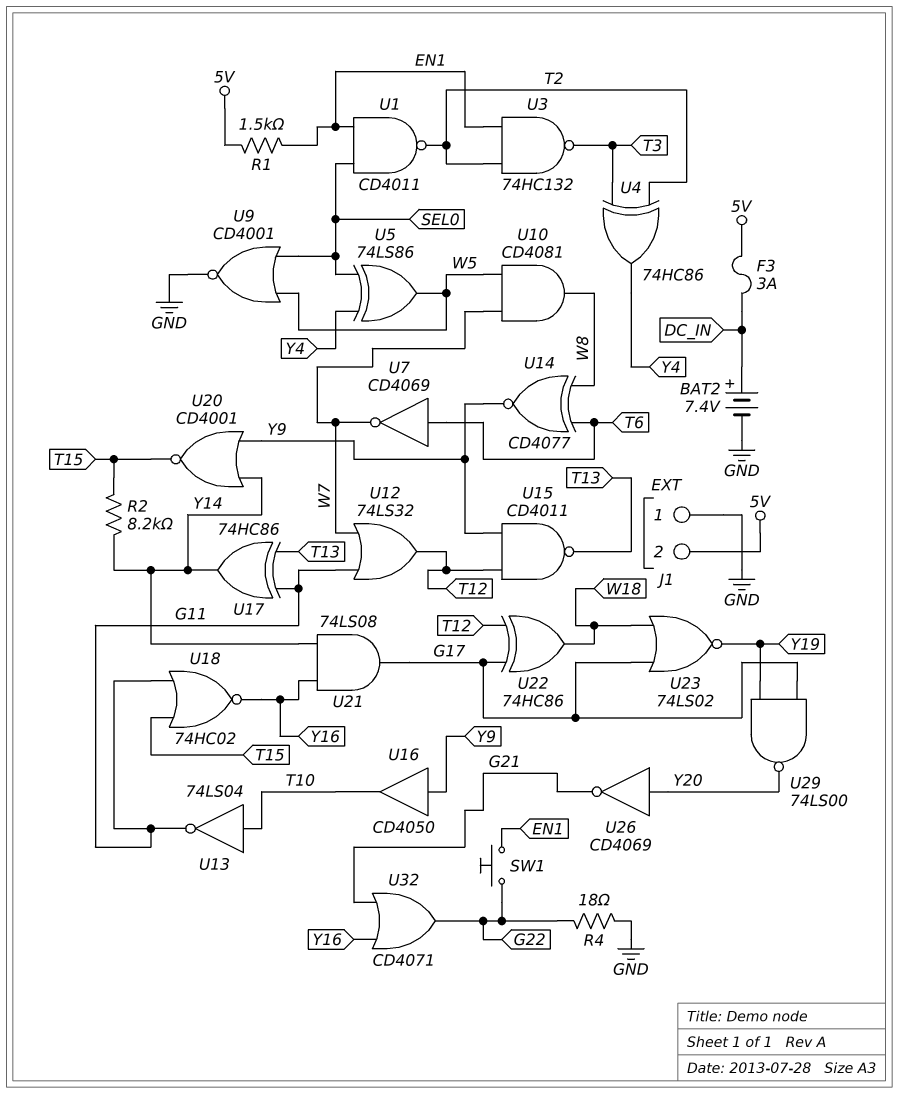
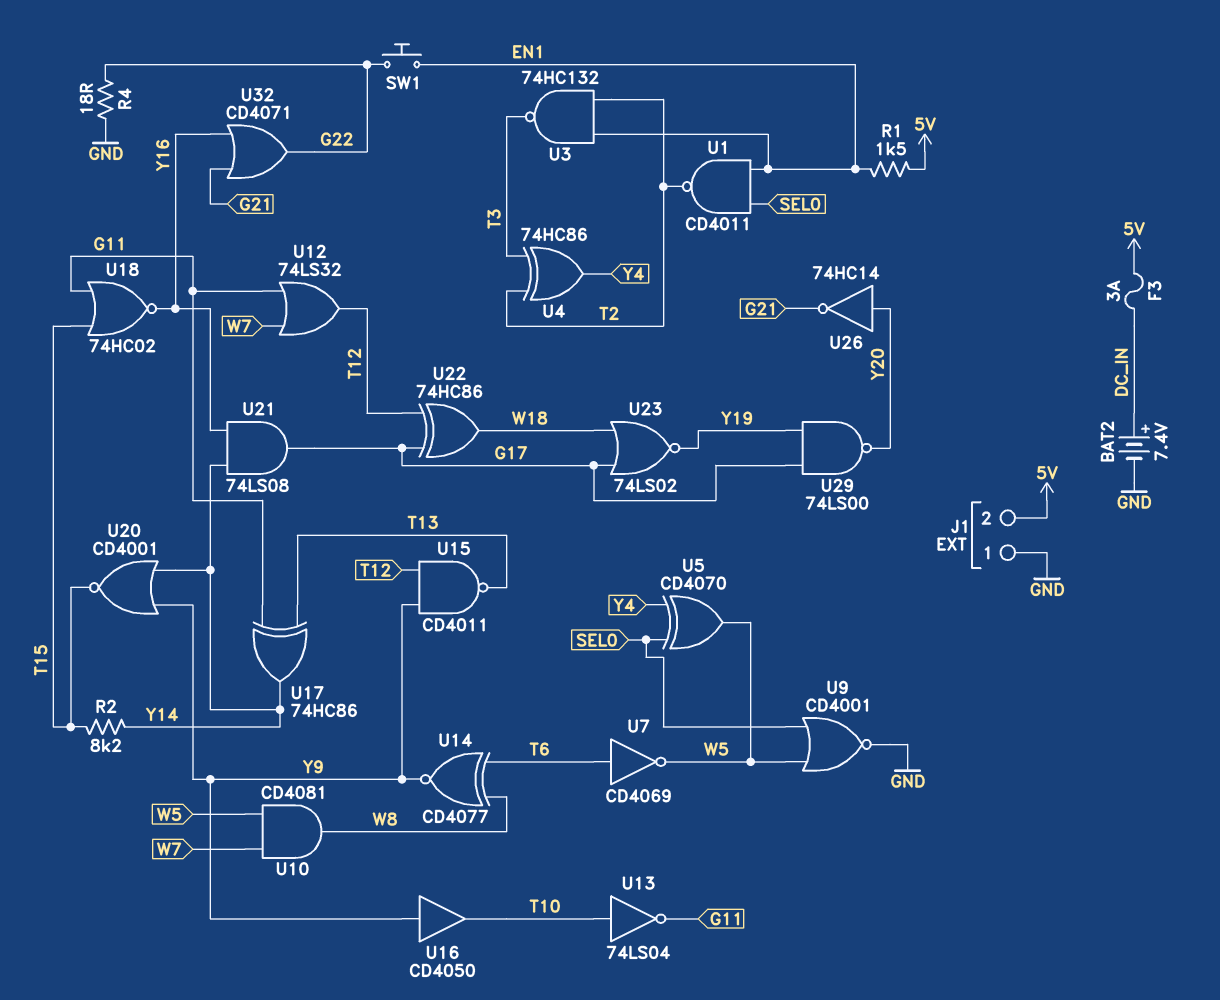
U5: XOR 74LS86 (in SEL0, in Y4, out W5) -> XOR CD4070 (in SEL0, in Y4, out W5)
U7: NOT CD4069 (in T6, out W7) -> NOT CD4069 (in T6, out W5)
U26: NOT CD4069 (in Y20, out G21) -> NOT 74HC14 (in Y20, out G21)

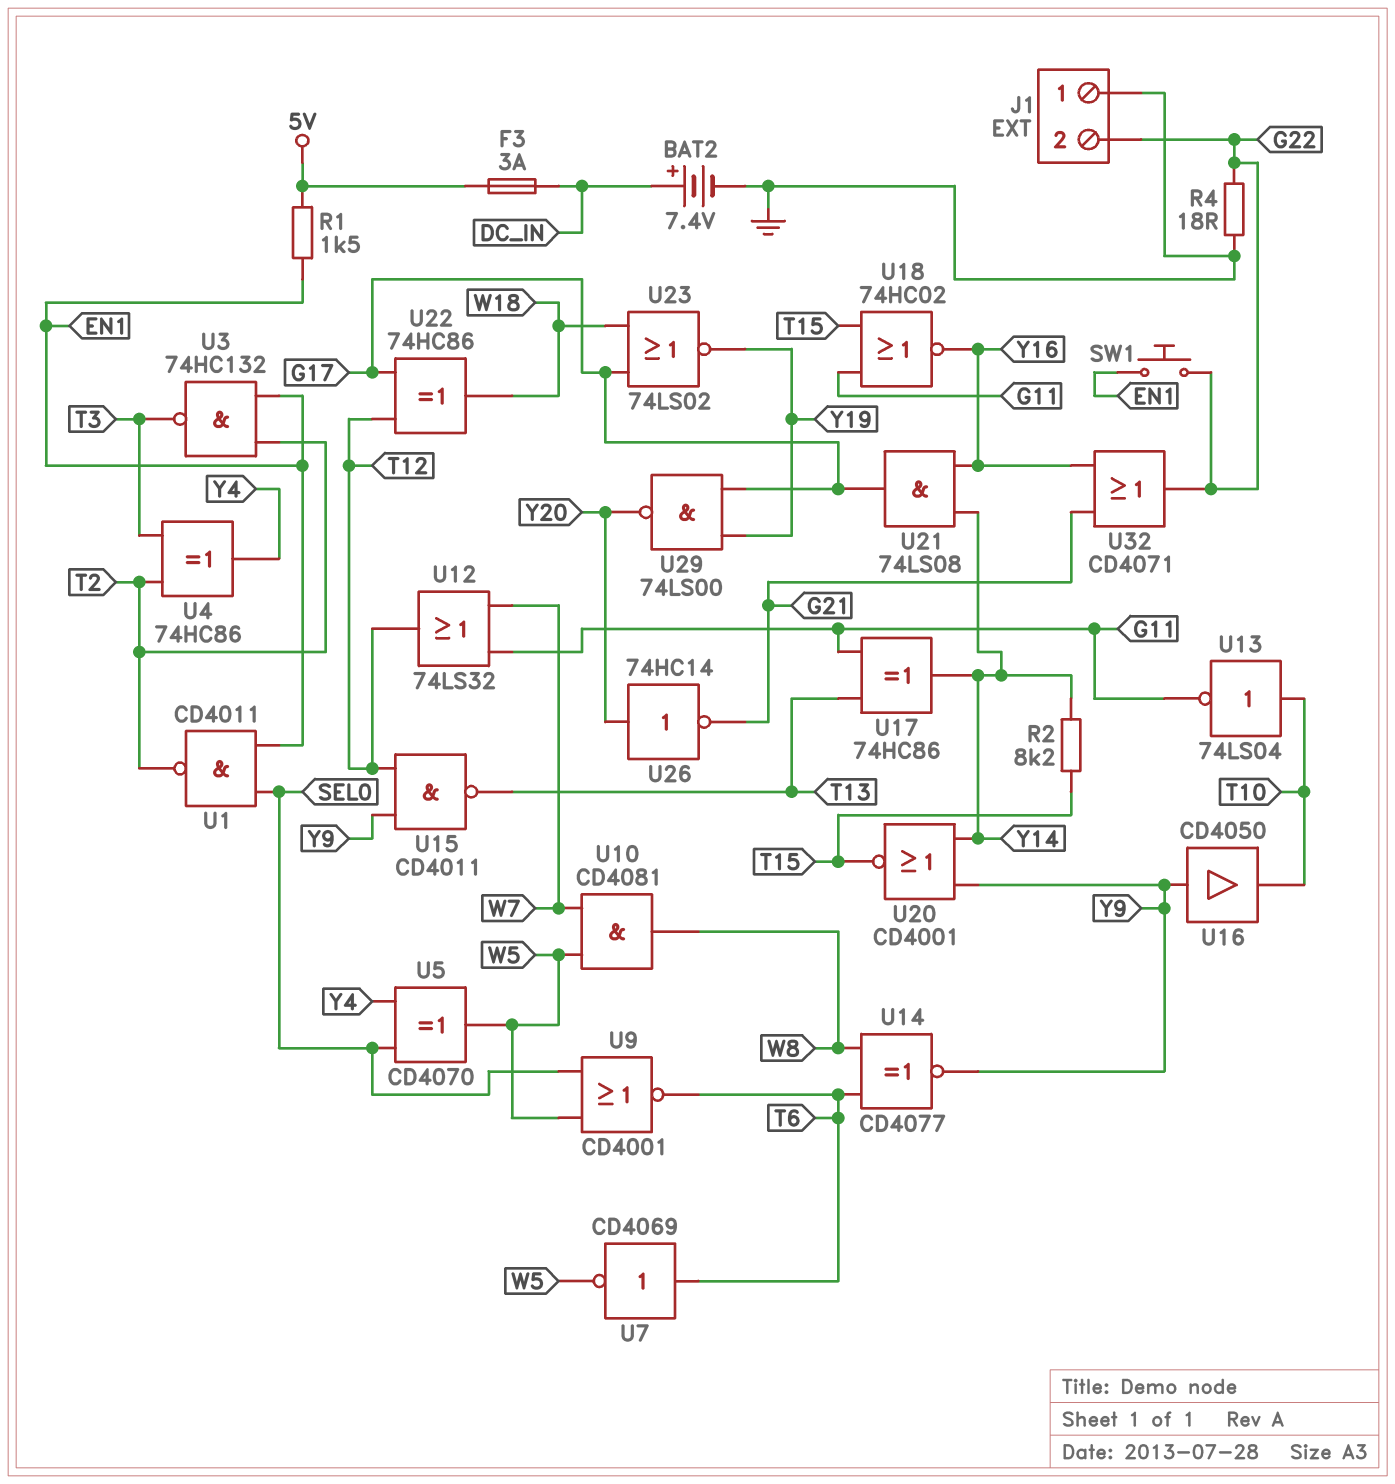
J1 pin 2: 5V -> G22
U9: NOR CD4001 (in SEL0, in W5, out GND) -> NOR CD4001 (in SEL0, in W5, out T6)

